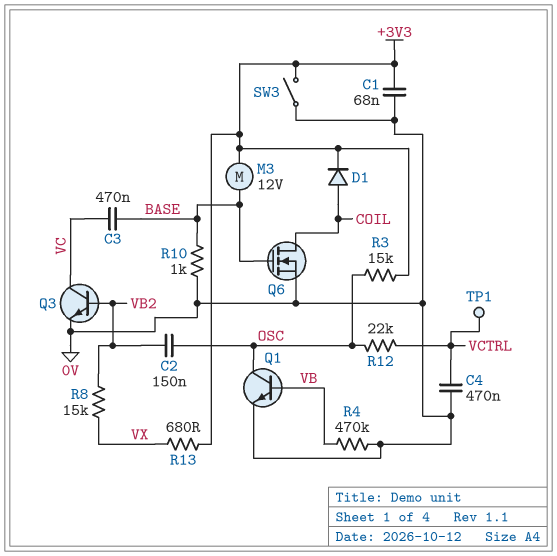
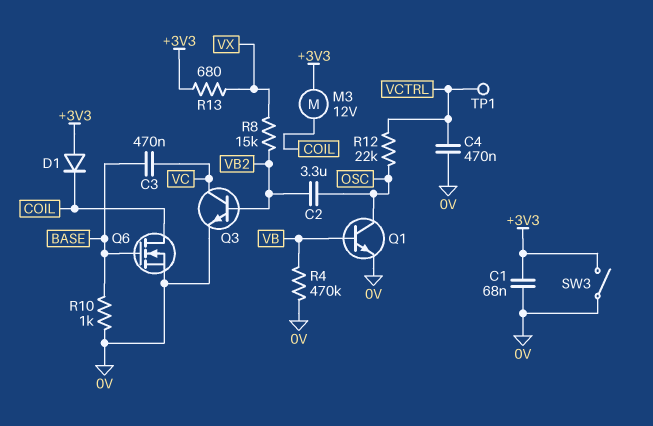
C2: 150nF (OSC, VB2) -> 3.3uF (OSC, VB2)
D1: diode (A COIL, K +3V3) -> diode (A +3V3, K COIL)
M3: motor 12V (+3V3, BASE) -> motor 12V (+3V3, COIL)
R3: 15k (+3V3, OSC) -> none

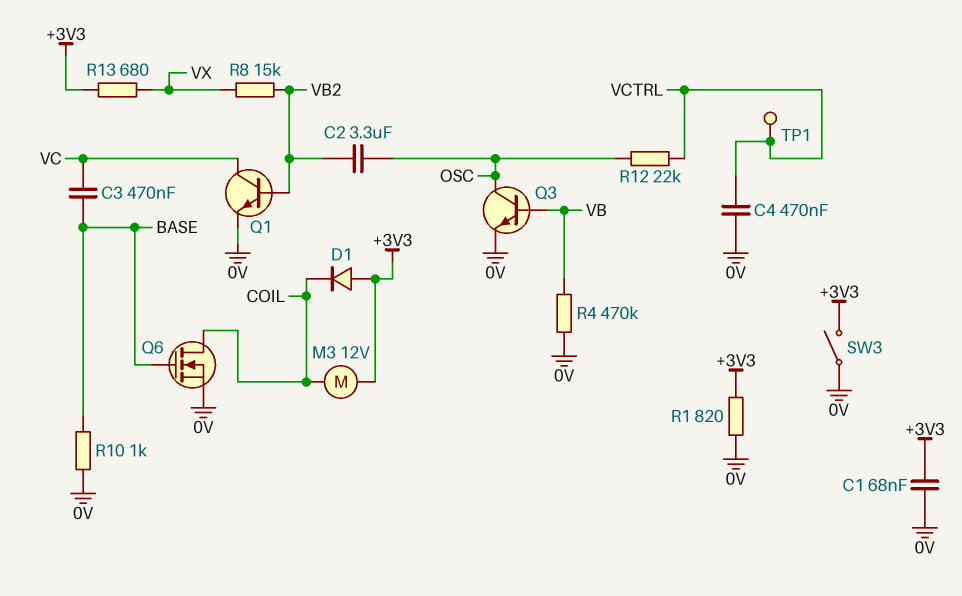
Q1: NPN (B VB, C OSC, E 0V) -> NPN (B VB2, C VC, E 0V)
Q3: NPN (B VB2, C VC, E 0V) -> NPN (B VB, C OSC, E 0V)
R1: none -> 820 (+3V3, 0V)

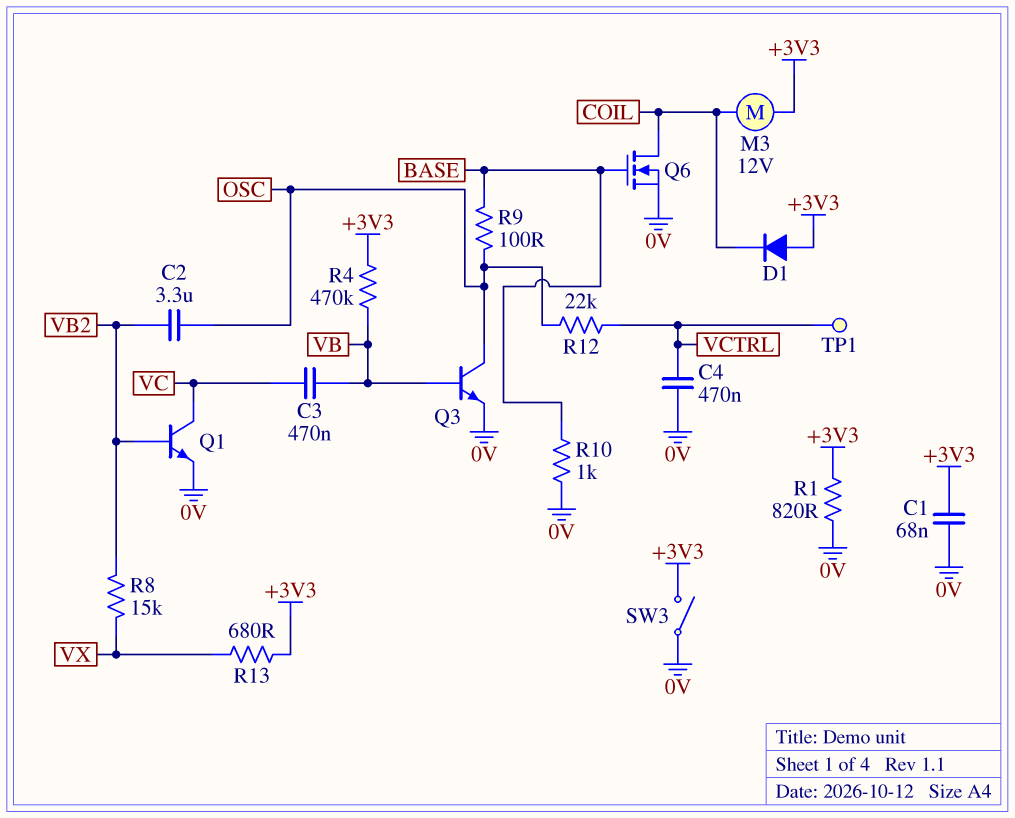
C3: 470nF (BASE, VC) -> 470nF (VB, VC)
R4: 470k (0V, VB) -> 470k (+3V3, VB)
R9: none -> 100 (BASE, OSC)

